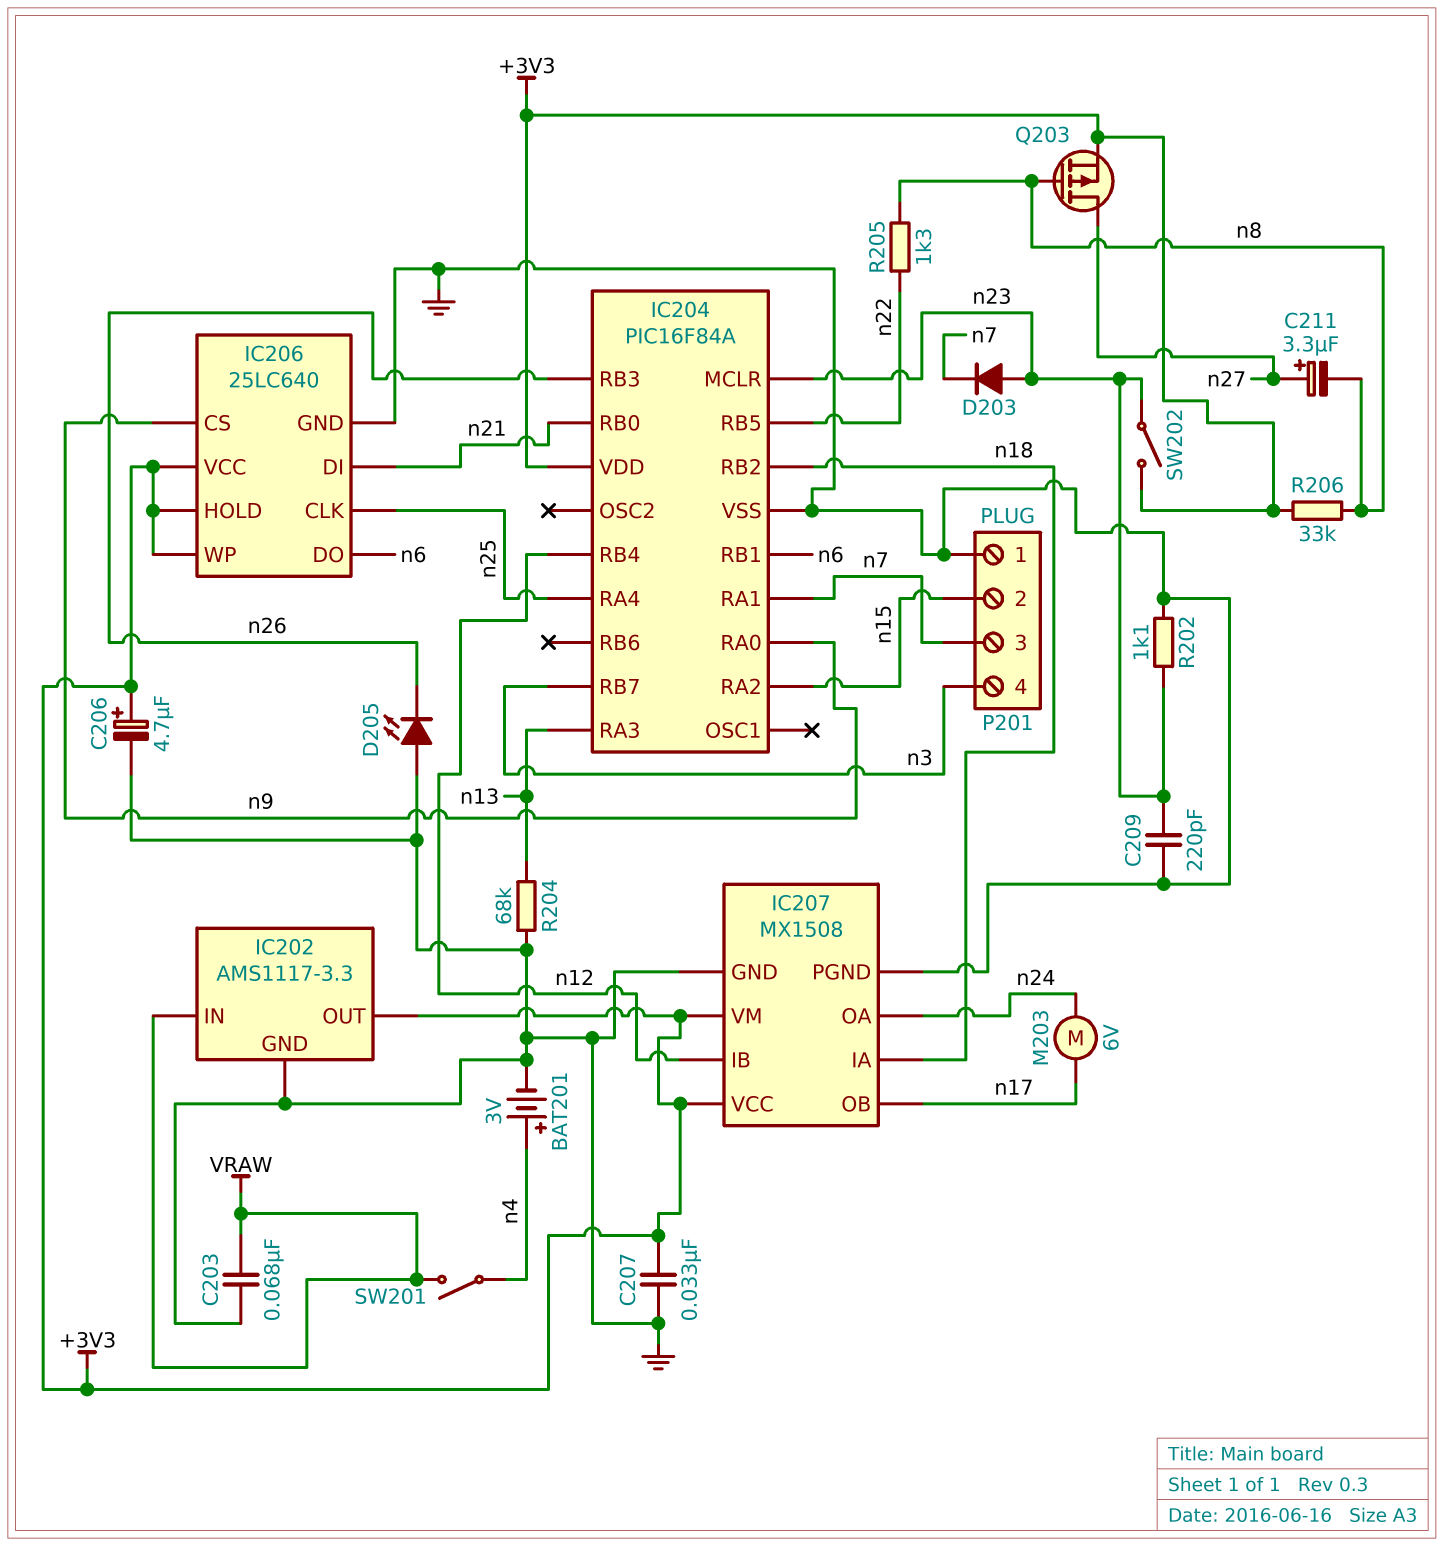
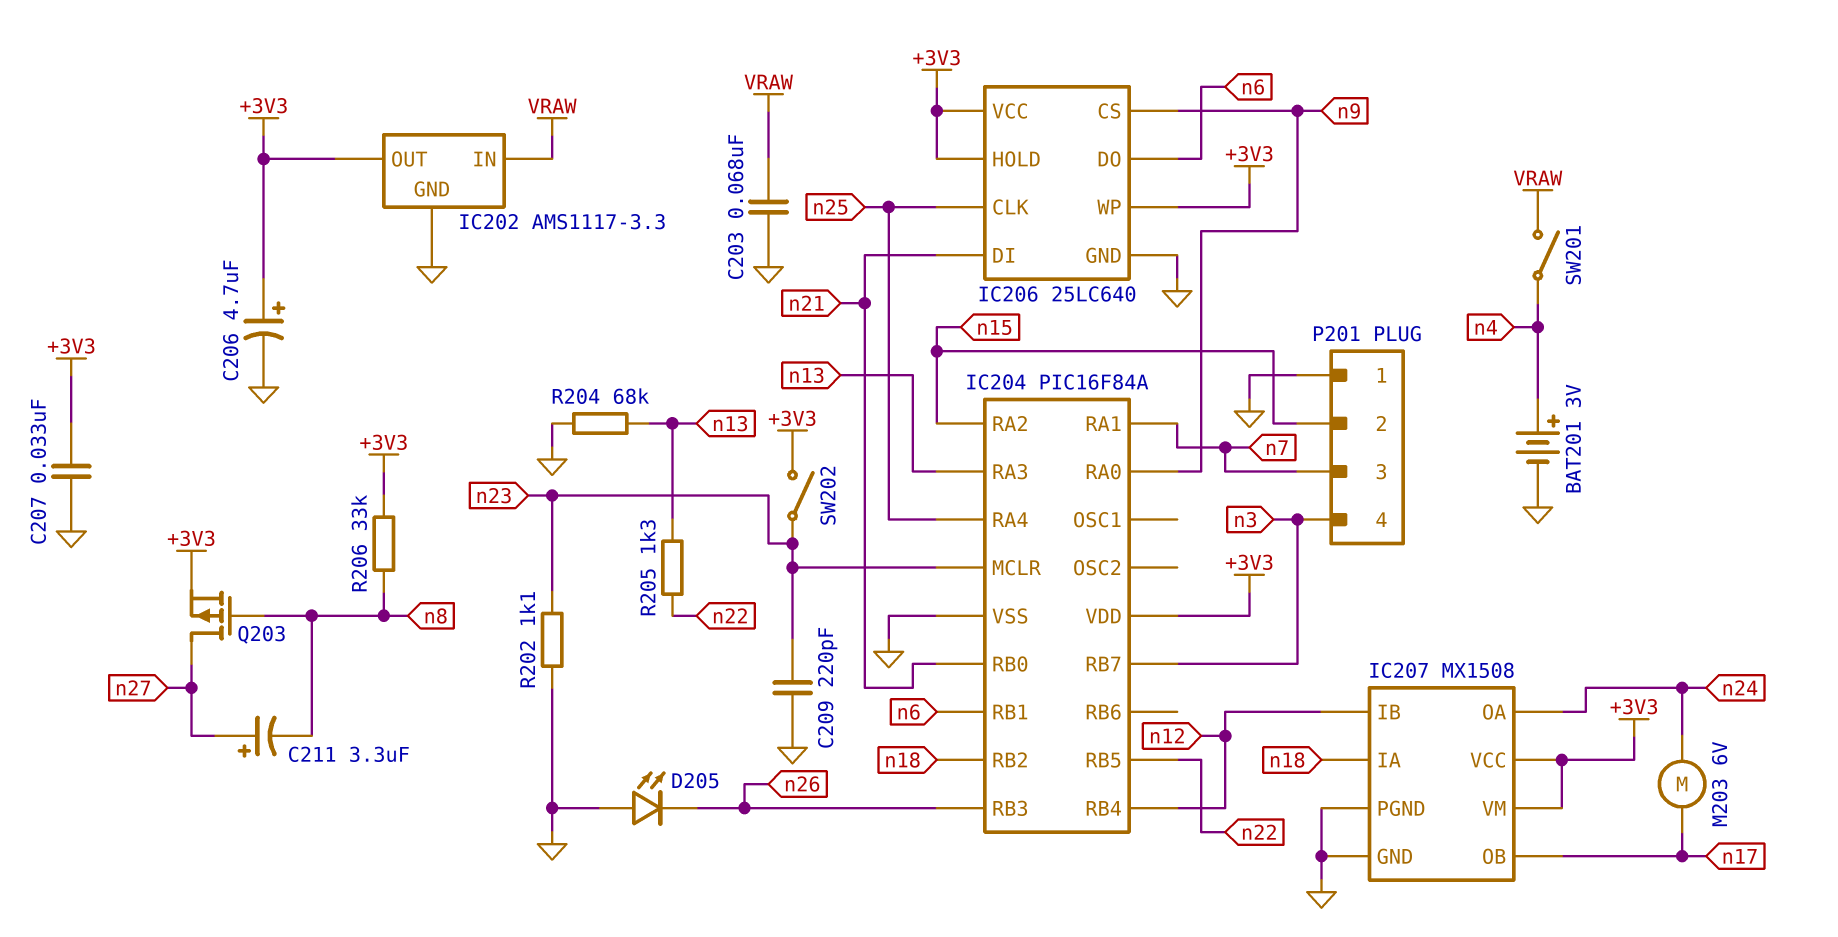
D203: diode (A n23, K n7) -> none
R205: 1.3k (n8, n22) -> 1.3k (n13, n22)

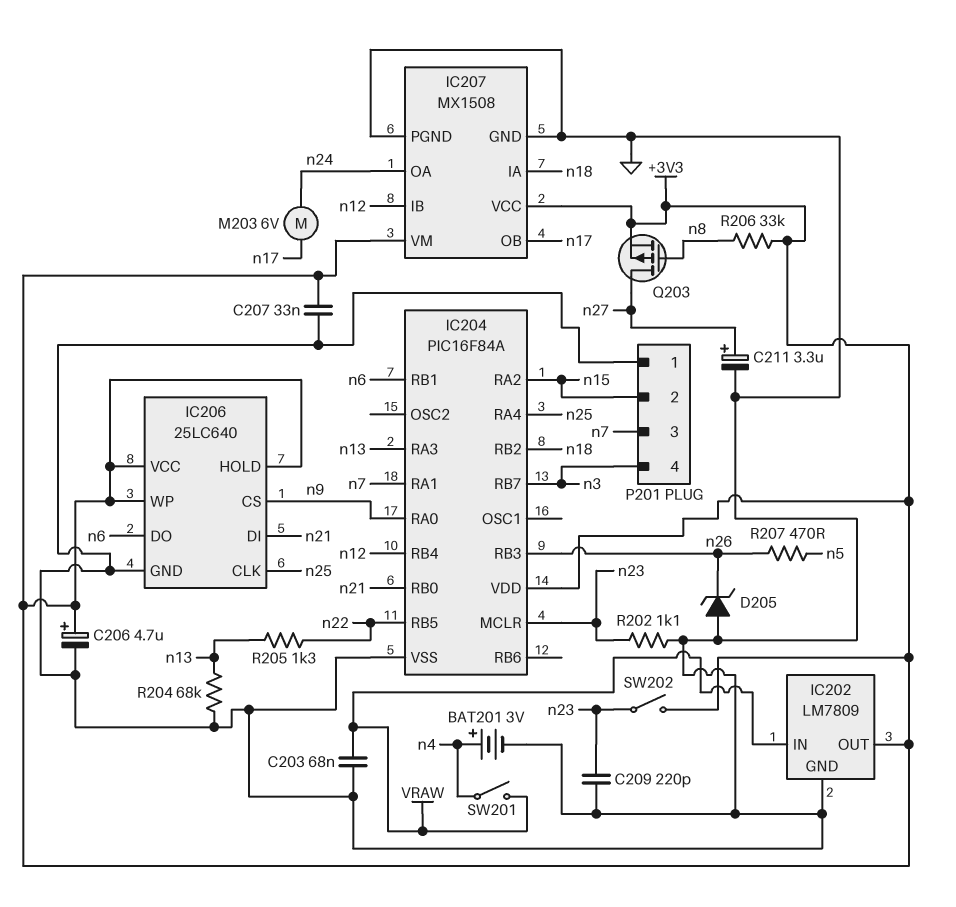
C211: 3.3uF (plus n27, minus n8) -> 3.3uF (plus n27, minus GND)
D205: LED (A GND, K n26) -> zener (A GND, K n26)
IC202: AMS1117-3.3 -> LM7809
R207: none -> 470 (n5, n26)

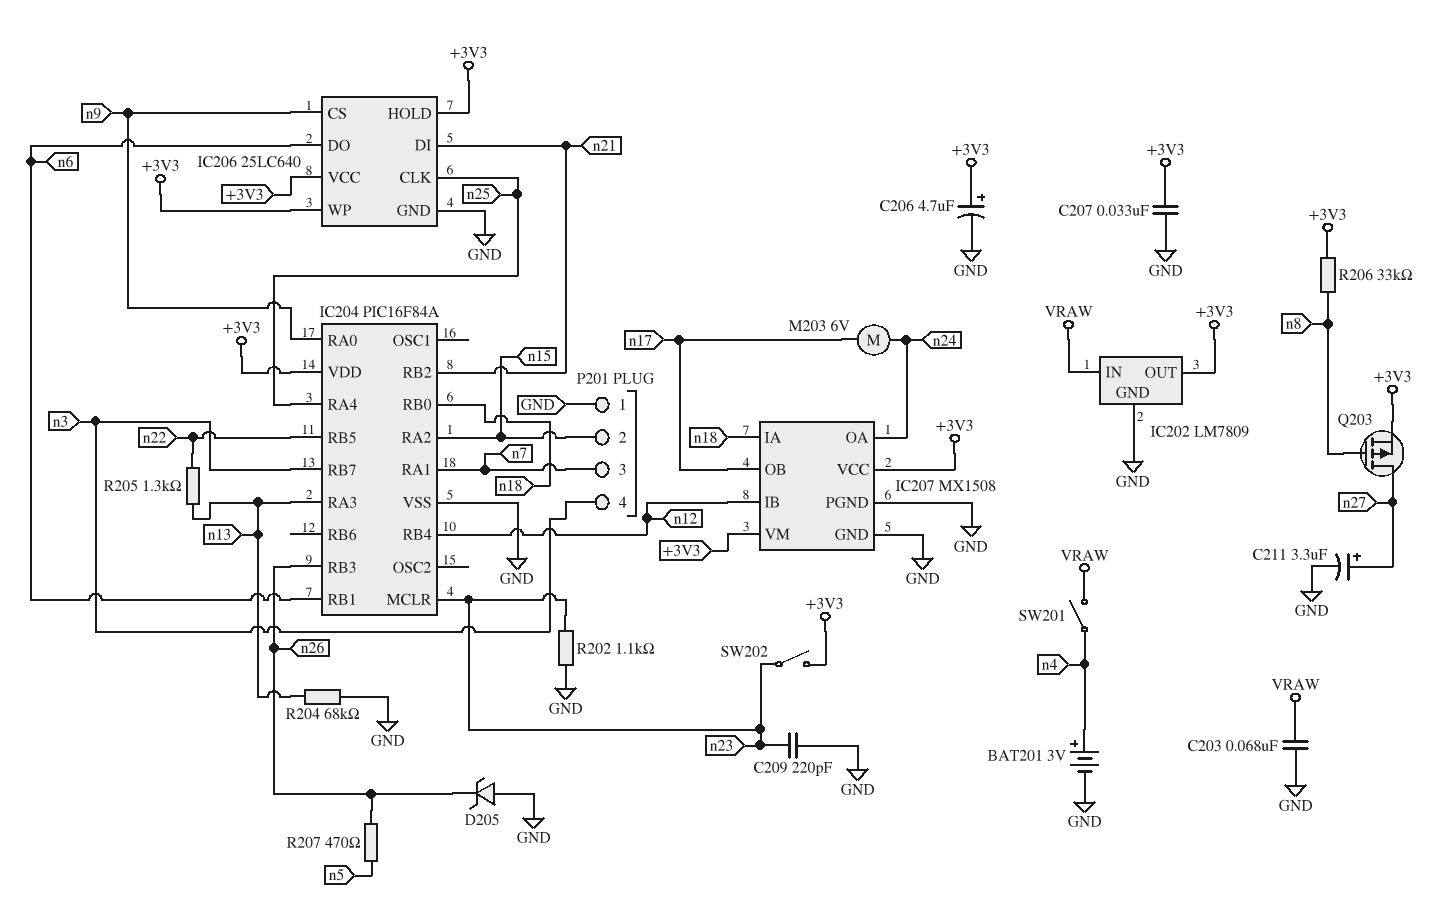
IC204 pin RB0: n21 -> n18
IC204 pin RB2: n18 -> n21

